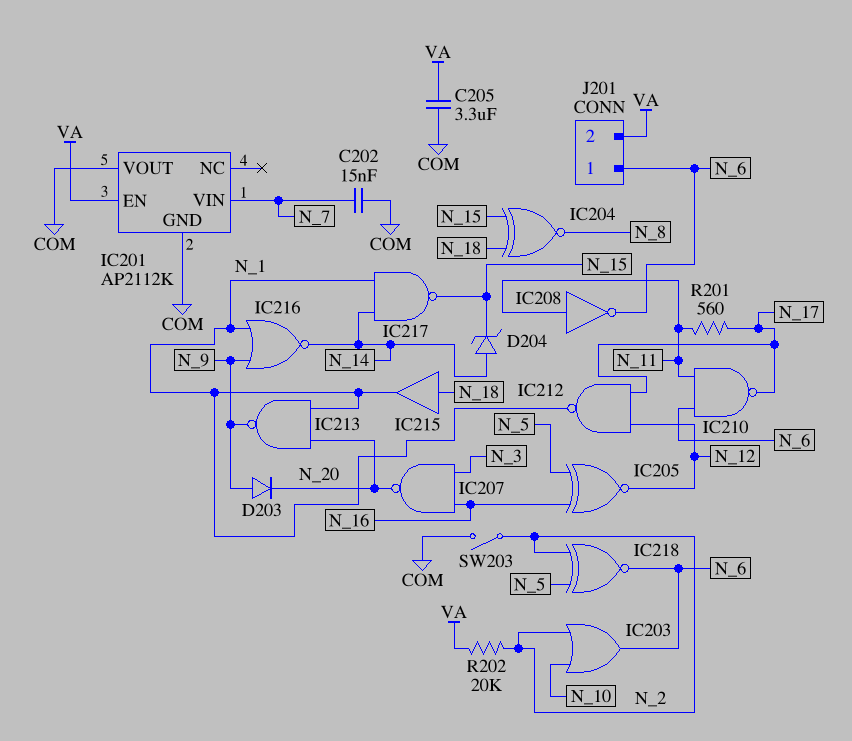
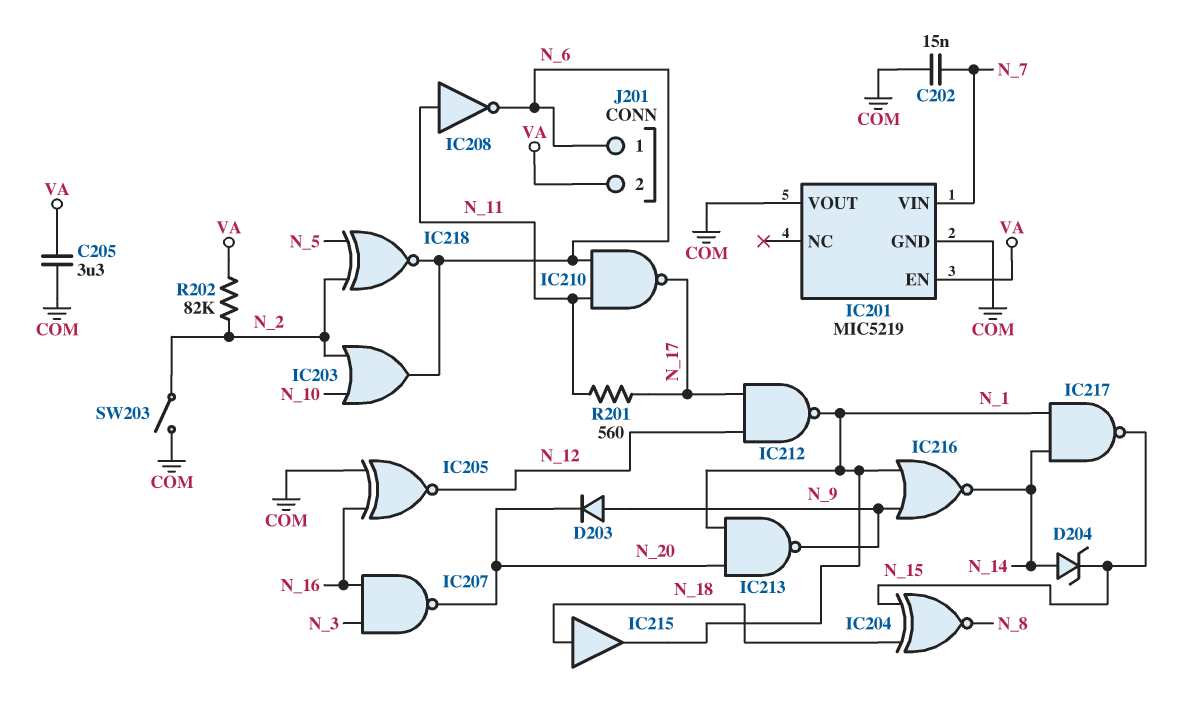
IC201: AP2112K -> MIC5219
IC205: XNOR (in N_5, in N_16, out N_12) -> XNOR (in COM, in N_16, out N_12)
R202: 20k (N_2, VA) -> 82k (N_2, VA)

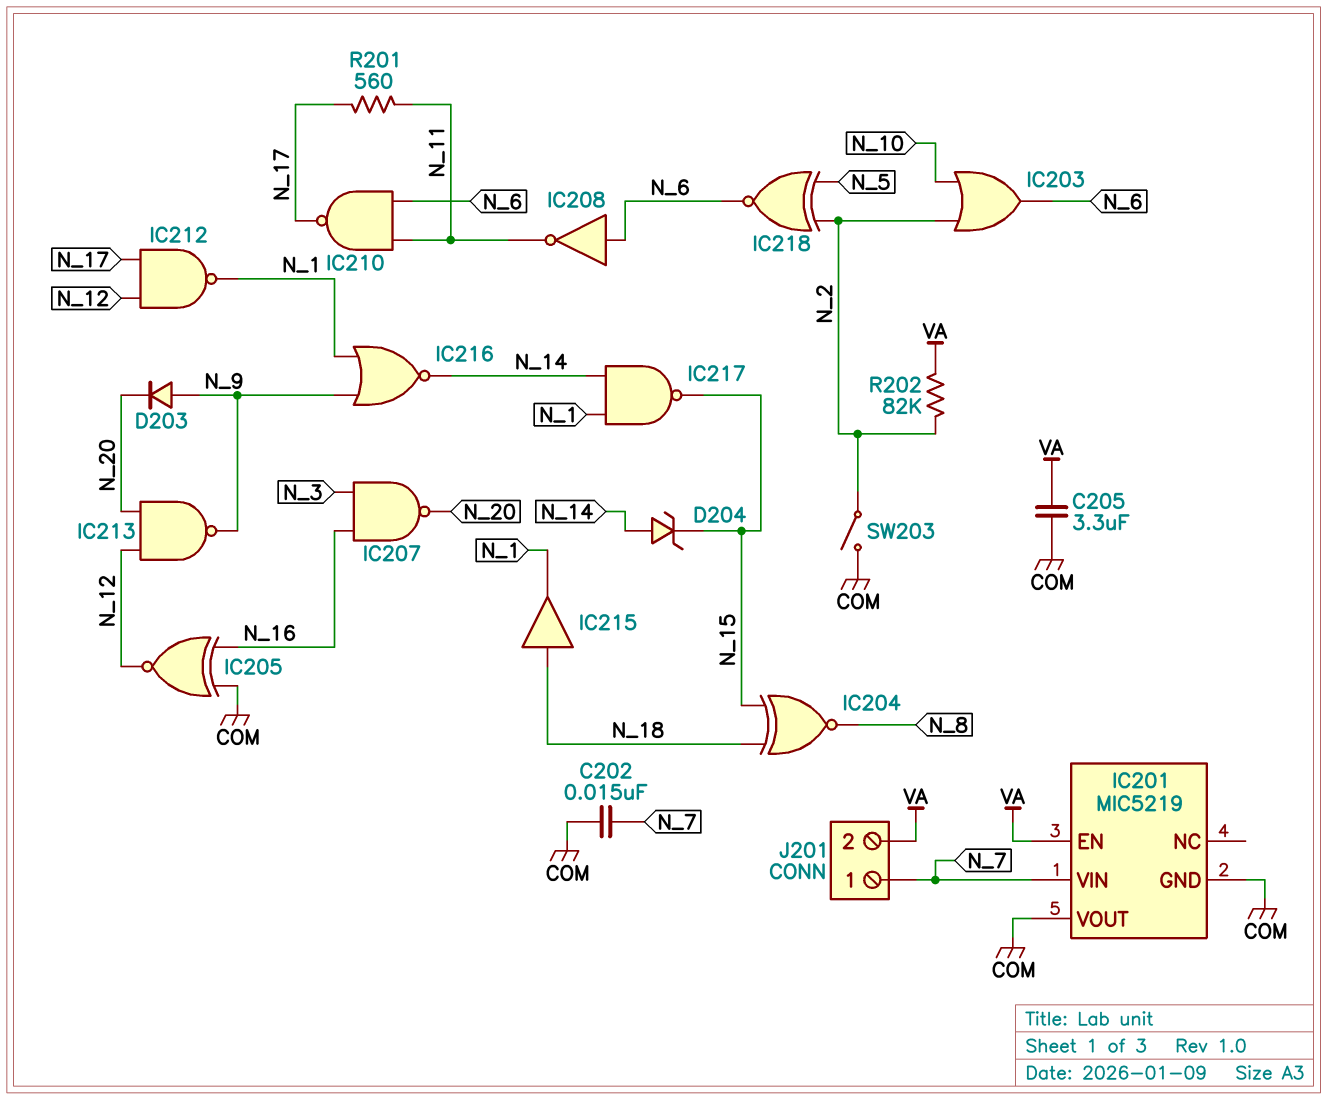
IC208: NOT (in N_11, out N_6) -> NOT (in N_6, out N_11)
IC213: NAND (in N_1, in N_20, out N_9) -> NAND (in N_12, in N_20, out N_9)
J201 pin 1: N_6 -> N_7

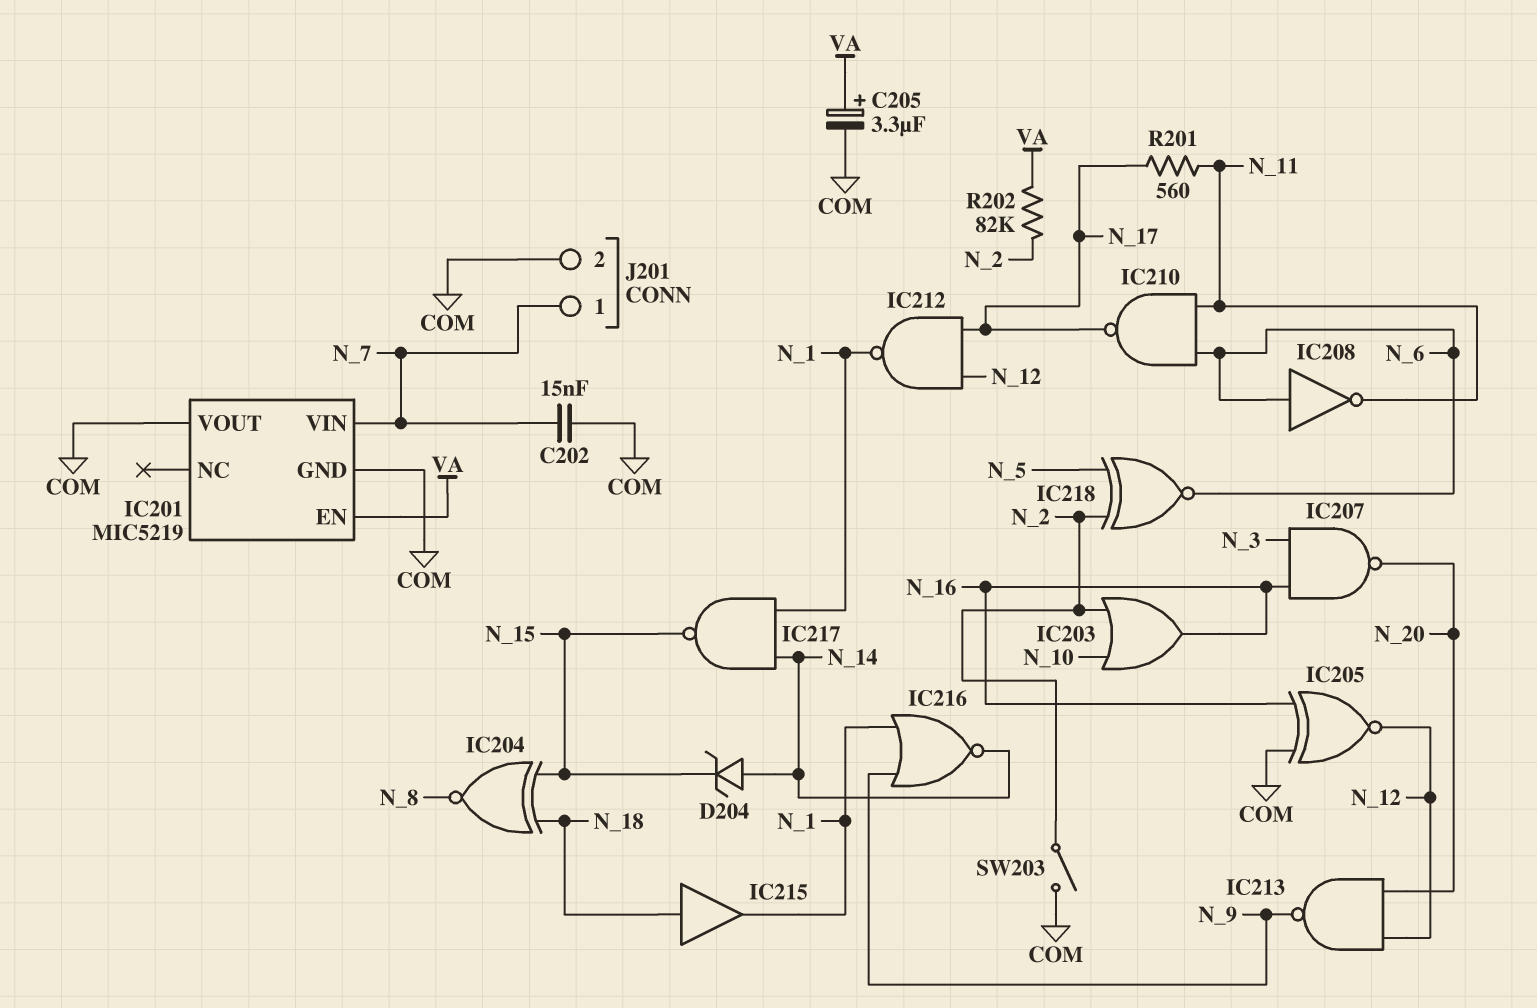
C205: 3.3uF (COM, VA) -> 3.3uF (plus VA, minus COM)
D203: diode (A N_9, K N_20) -> none
IC203: OR (in N_2, in N_10, out N_6) -> OR (in N_2, in N_10, out N_16)
J201 pin 2: VA -> COM

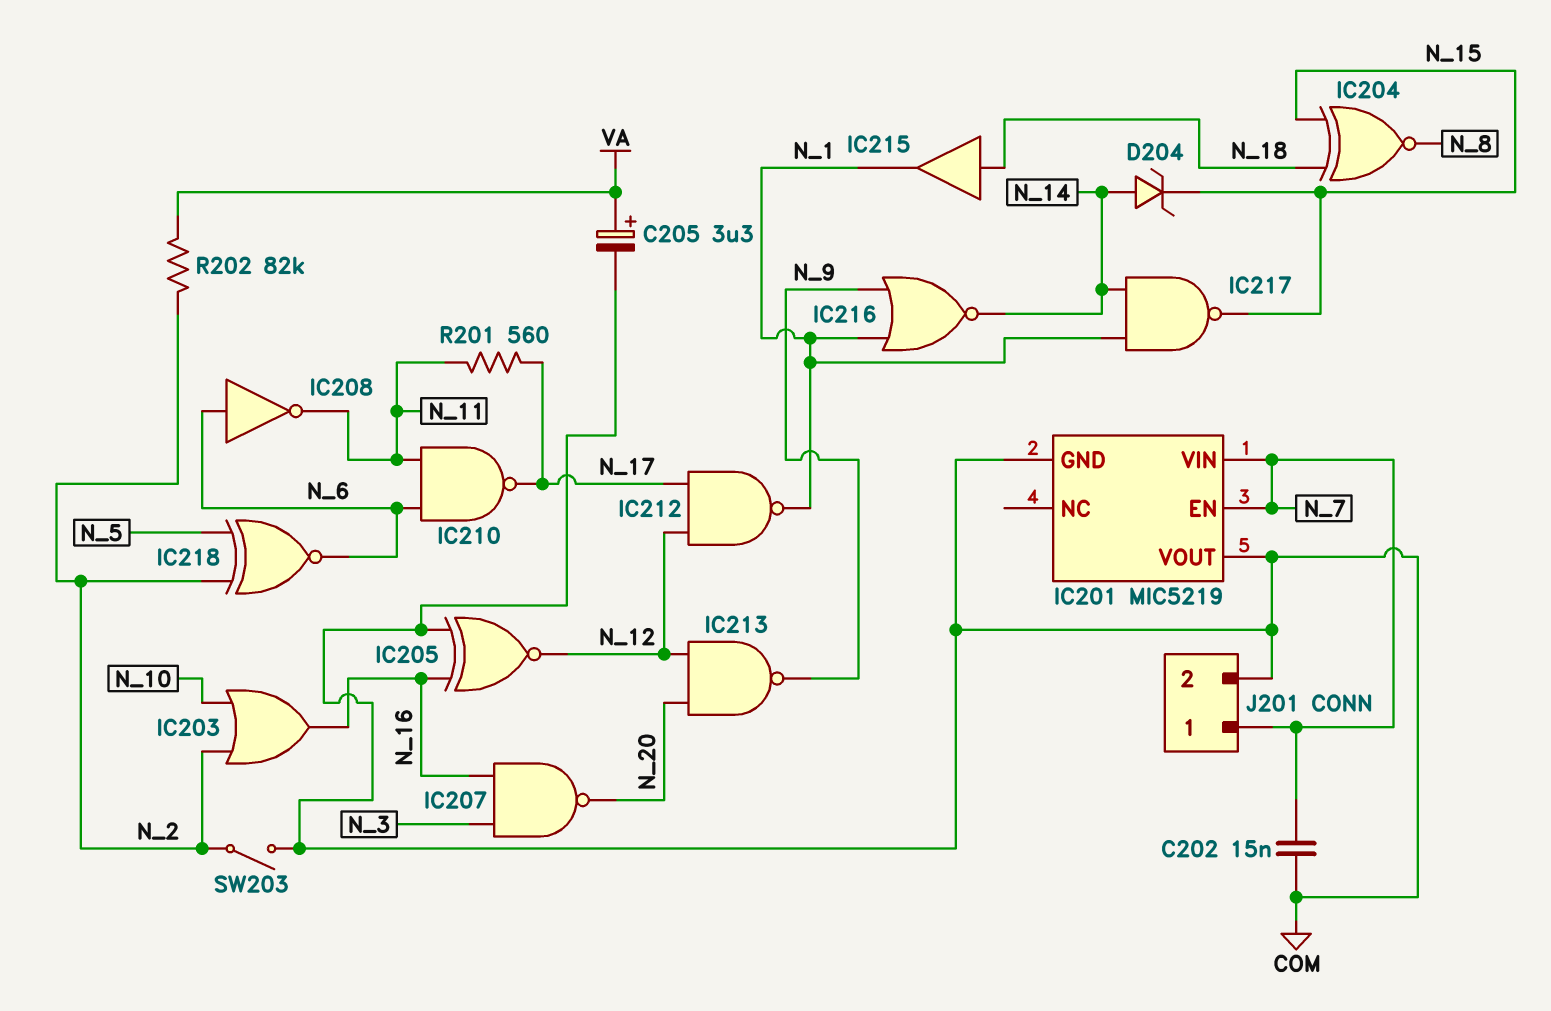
IC201 pin EN: VA -> N_7

